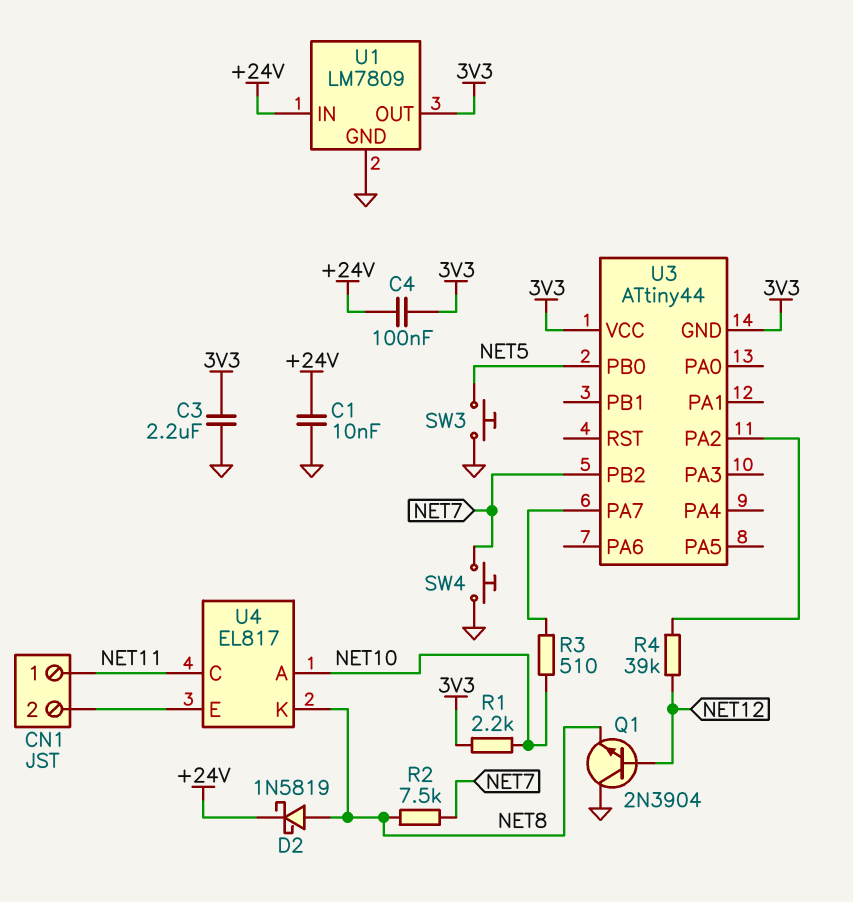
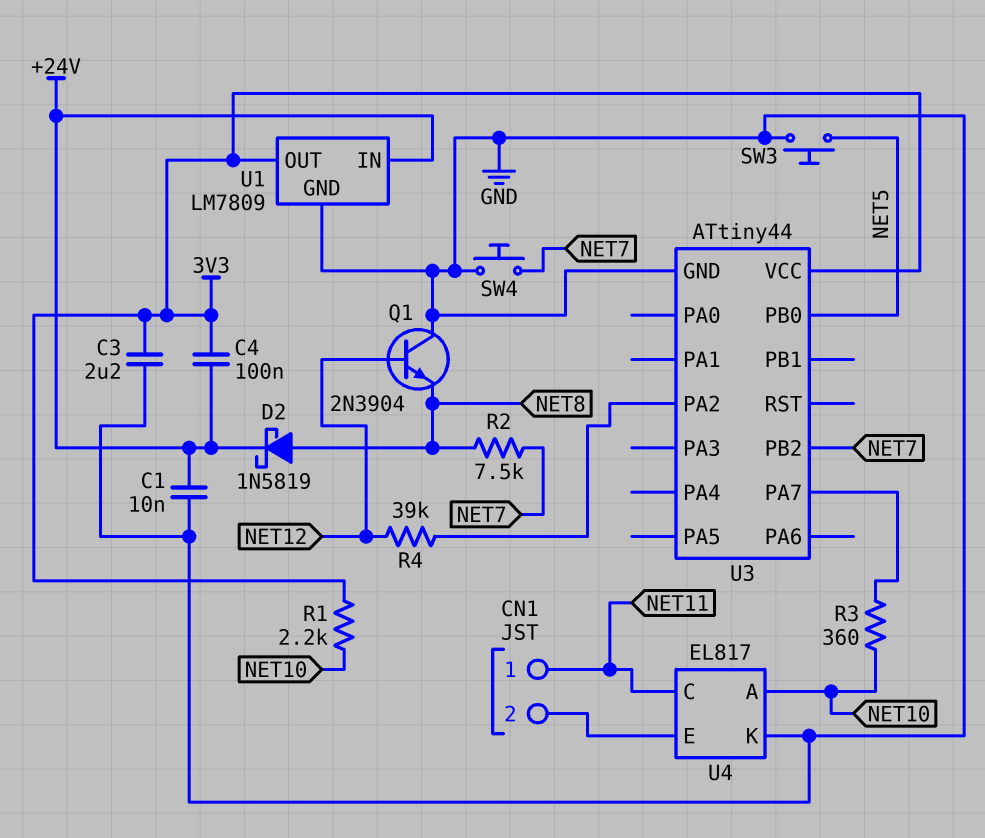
R3: 510 (NET10, U3/PA7) -> 360 (NET10, U3/PA7)
U3 pin GND: 3V3 -> GND
U4 pin K: NET8 -> GND

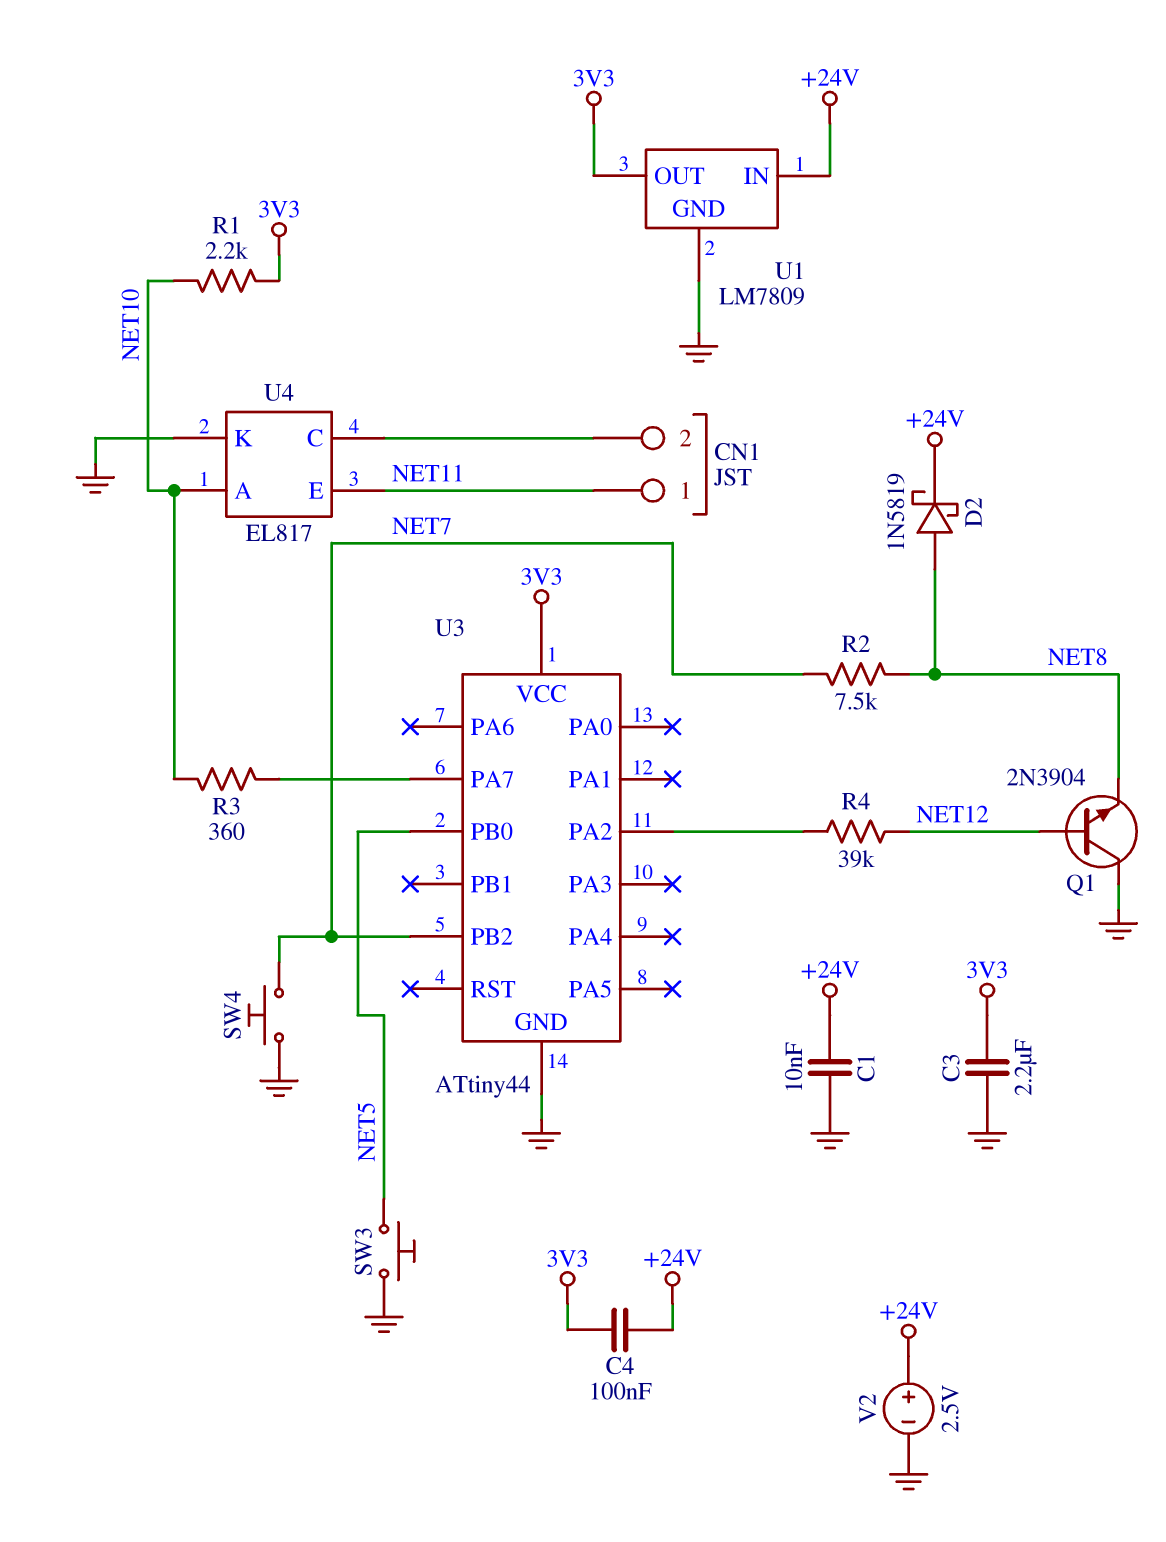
U4 pin C: NET11 -> CN1/2
U4 pin E: CN1/2 -> NET11
V2: none -> 2.5V (plus +24V, minus GND)

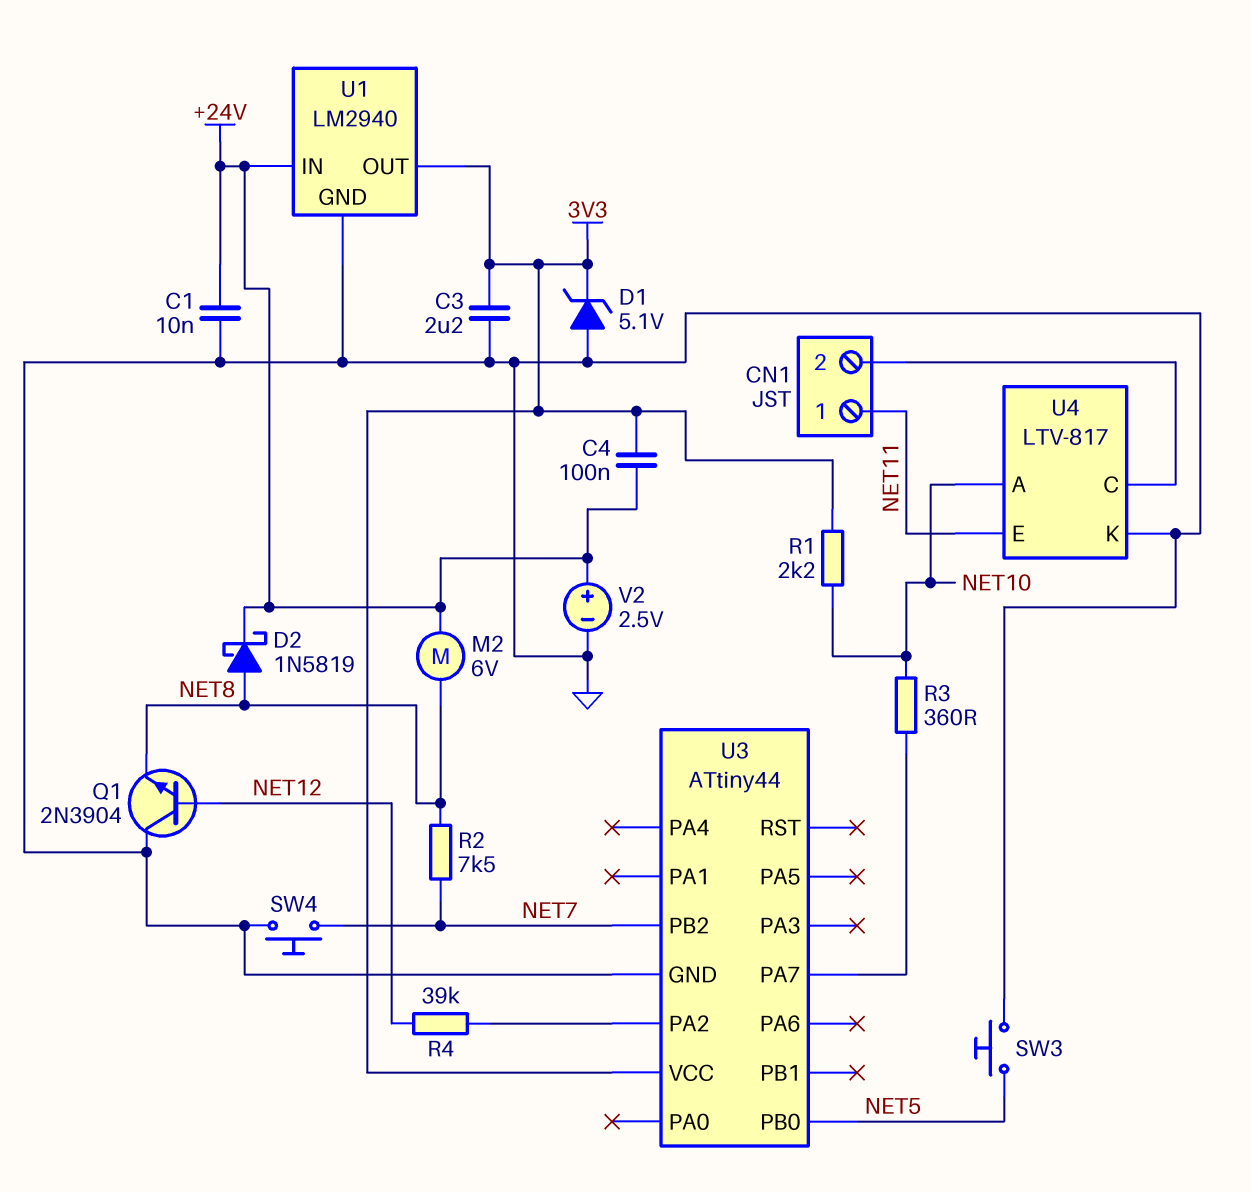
D1: none -> zener 5.1V (A GND, K 3V3)
M2: none -> motor 6V (+24V, NET8)
U1: LM7809 -> LM2940
U4: EL817 -> LTV-817

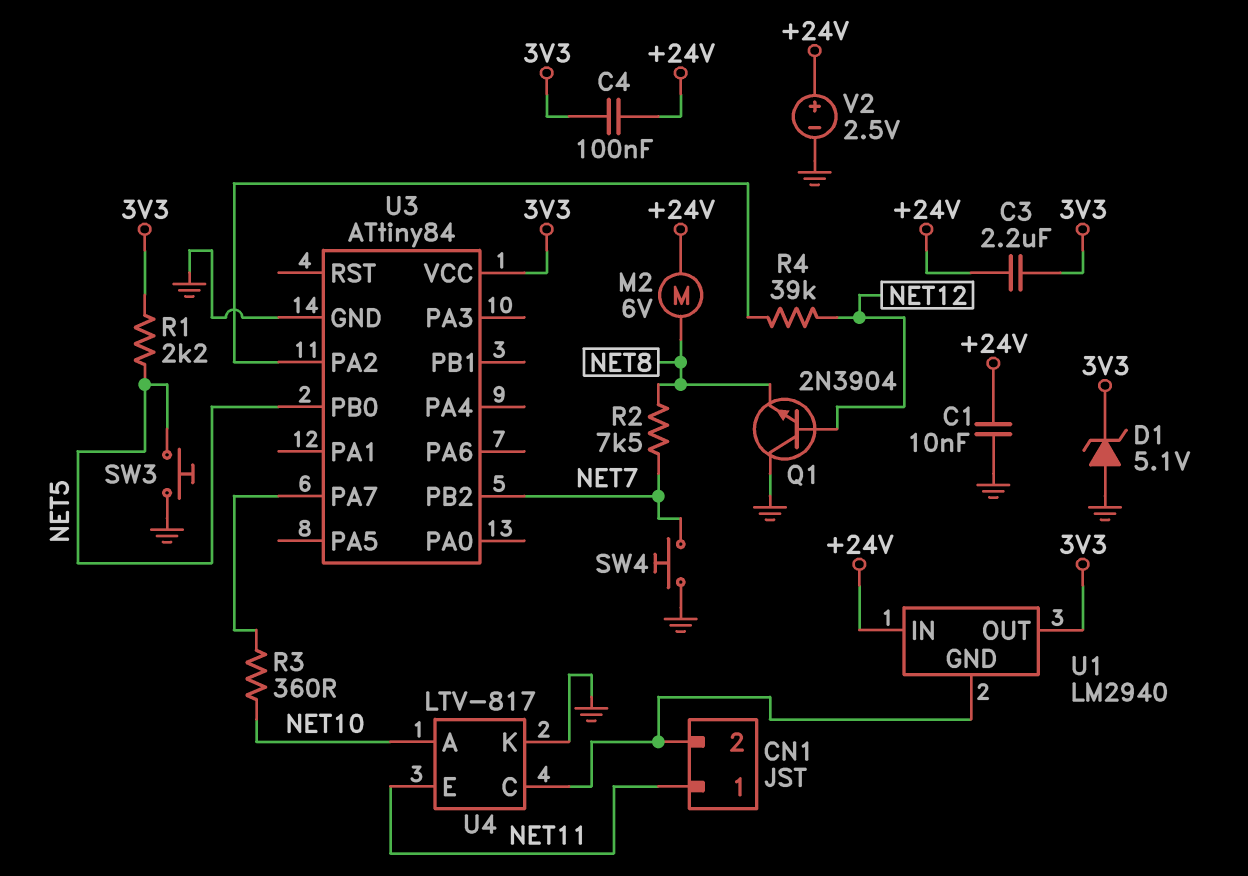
C3: 2.2uF (3V3, GND) -> 2.2uF (+24V, 3V3)
D2: schottky 1N5819 (A NET8, K +24V) -> none
R1: 2.2k (3V3, NET10) -> 2.2k (3V3, NET5)
U1 pin GND: GND -> CN1/2
U3: ATtiny44 -> ATtiny84

